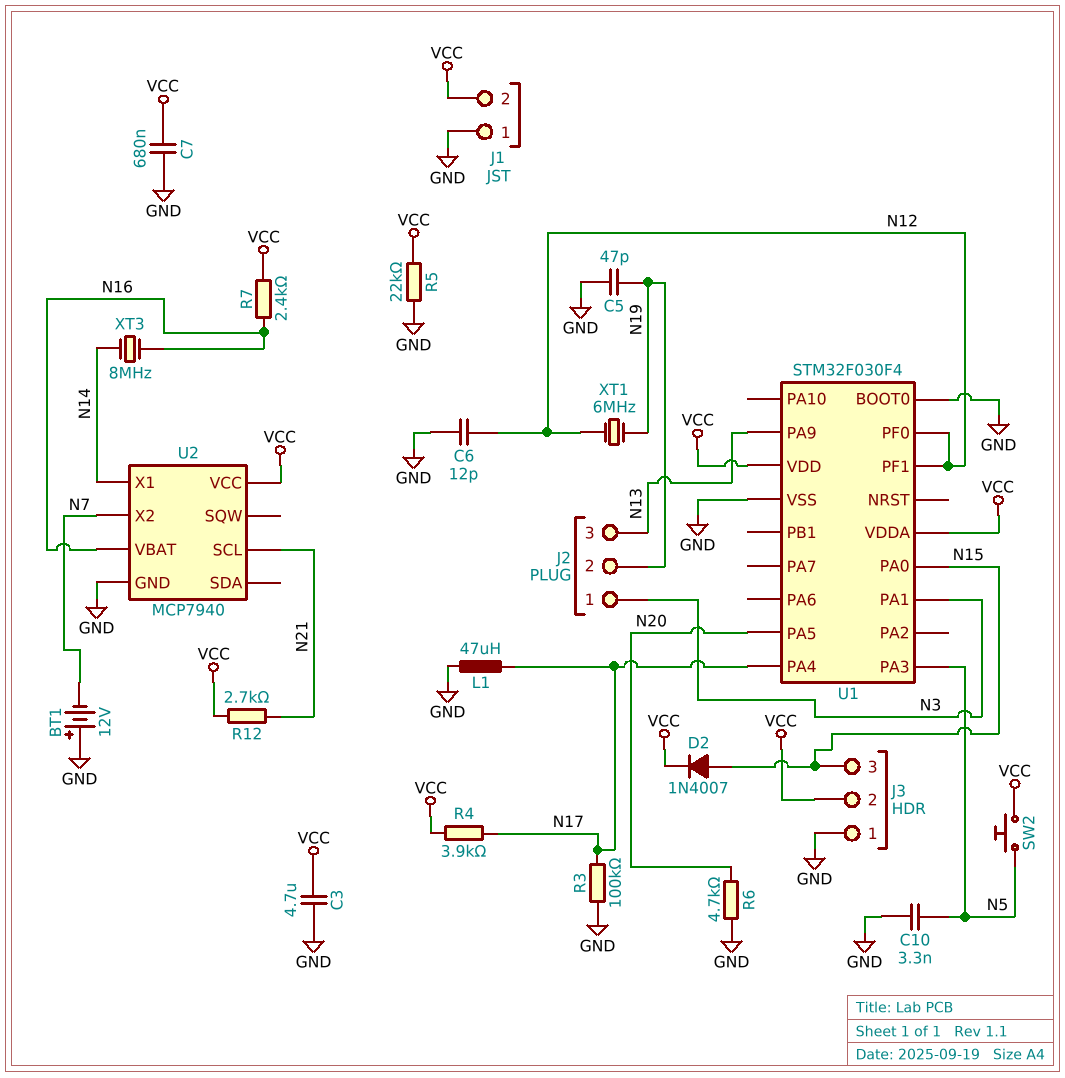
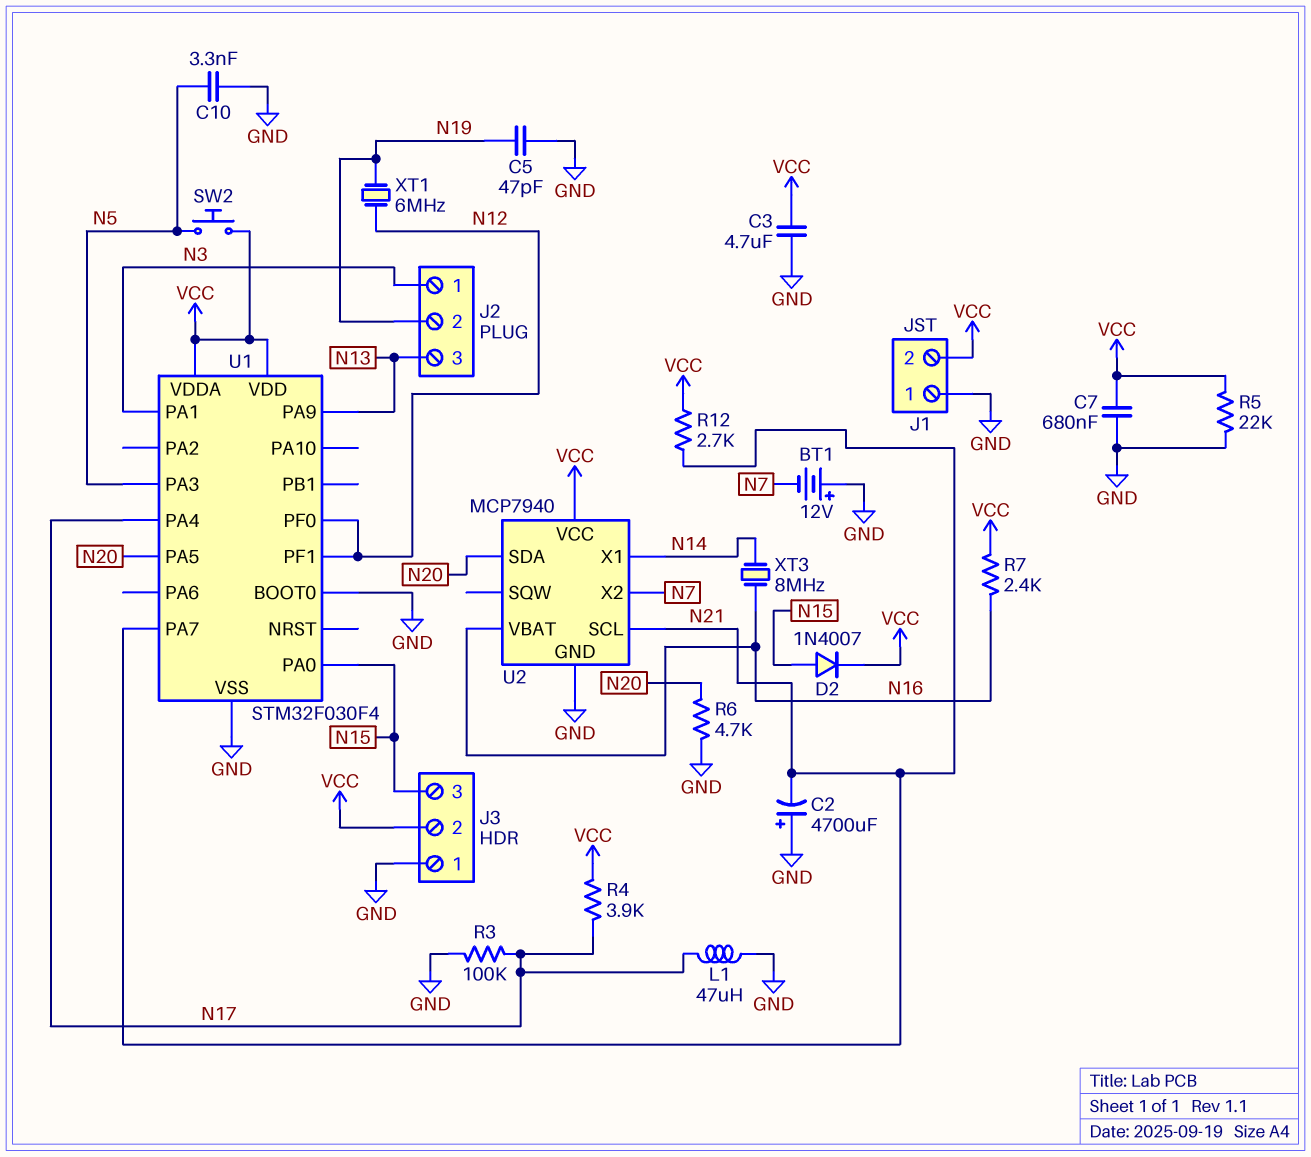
C2: none -> 4700uF (plus GND, minus N21)
C6: 12pF (GND, N12) -> none
U1 pin PA7: none -> N21
U2 pin SDA: none -> N20

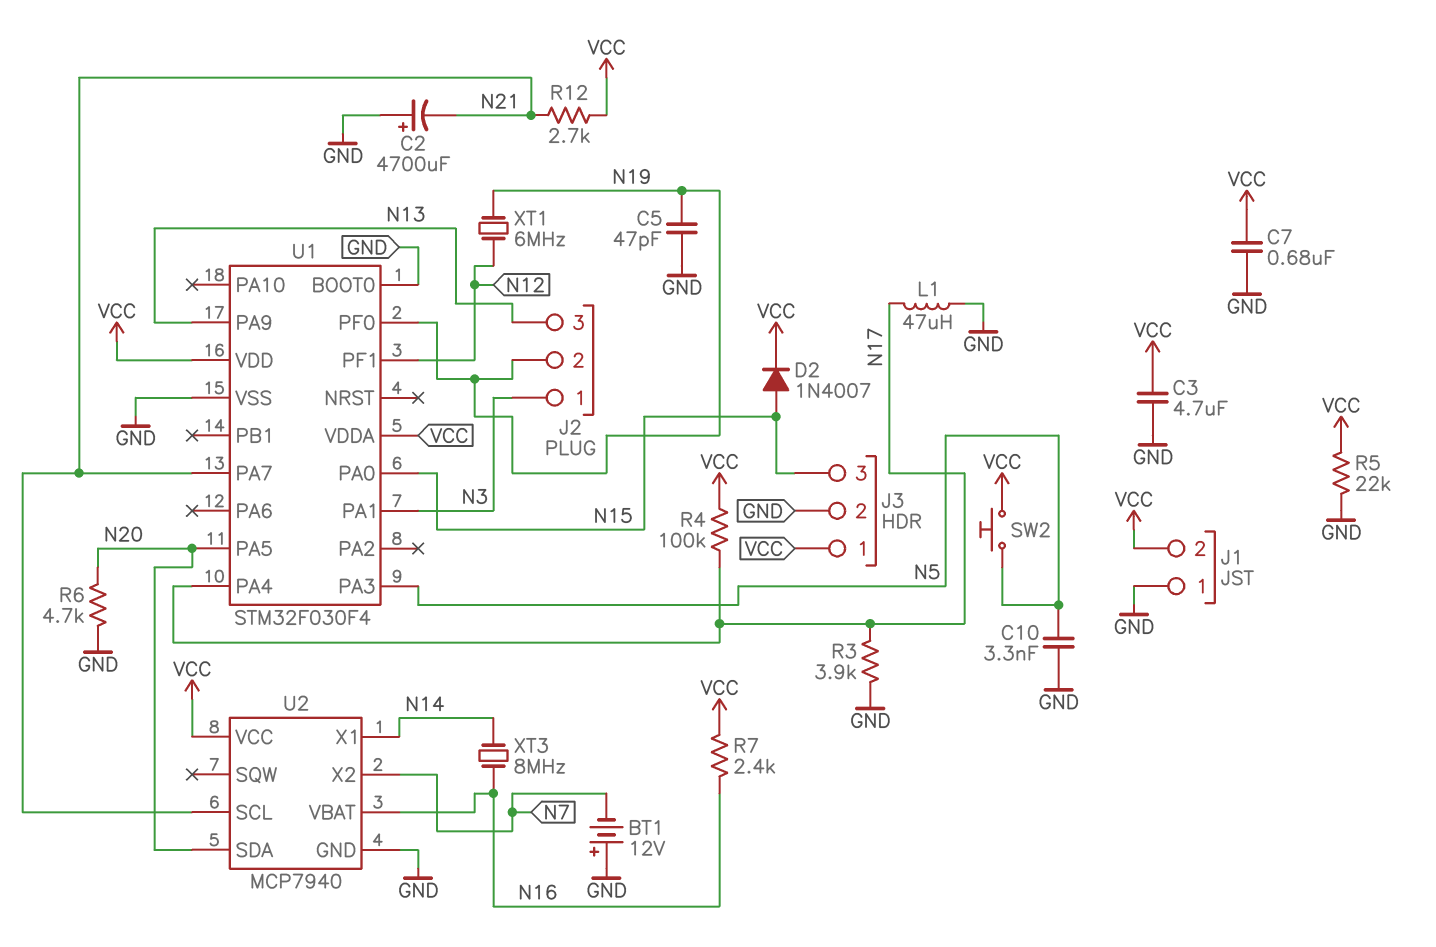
J3 pin 1: GND -> VCC
J3 pin 2: VCC -> GND
R3: 100k (GND, N17) -> 3.9k (GND, N17)
R4: 3.9k (N17, VCC) -> 100k (N17, VCC)
U1 pin PF0: N12 -> N19

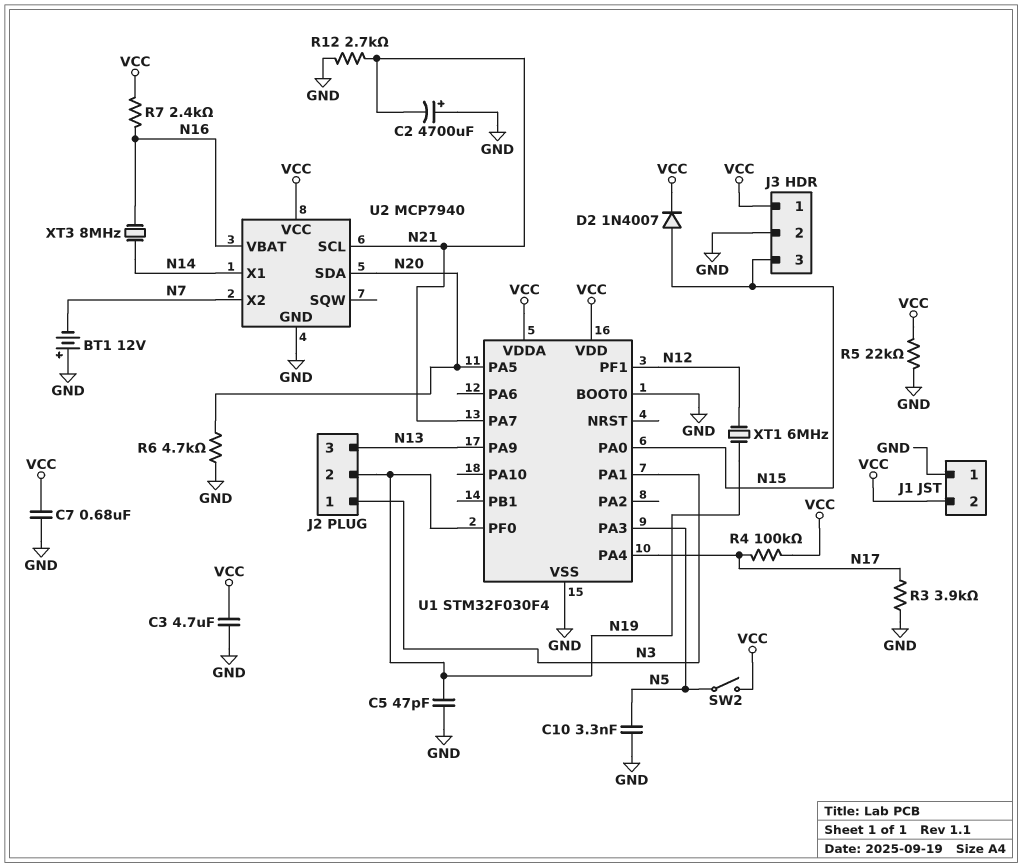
L1: 47uH (GND, N17) -> none
R12: 2.7k (N21, VCC) -> 2.7k (GND, N21)
SW2: button (N5, VCC) -> switch (N5, VCC)

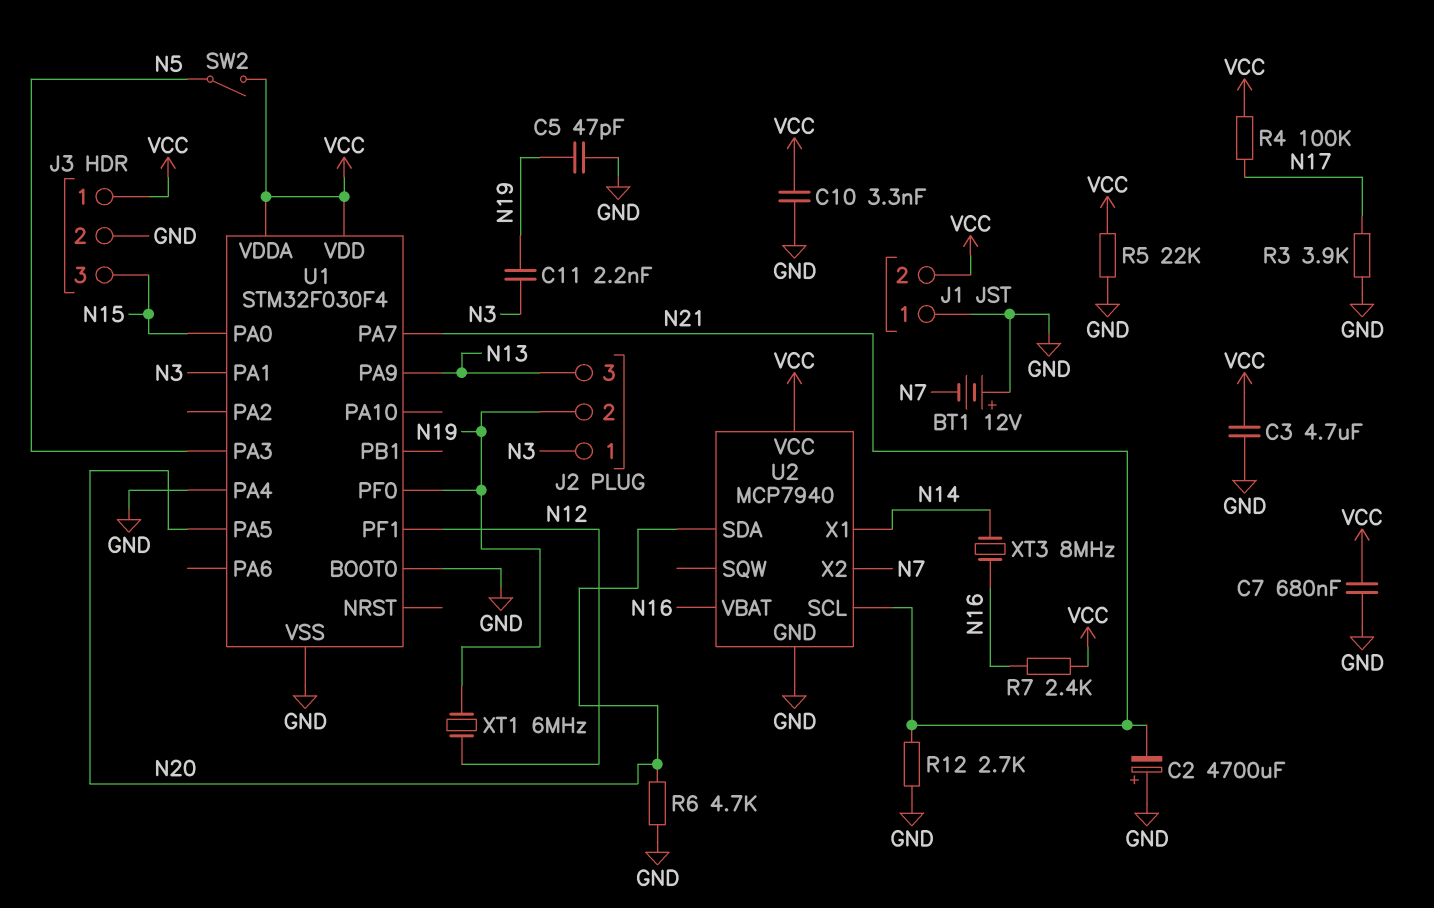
C10: 3.3nF (GND, N5) -> 3.3nF (GND, VCC)
C11: none -> 2.2nF (N3, N19)
D2: diode 1N4007 (A N15, K VCC) -> none
U1 pin PA4: N17 -> GND

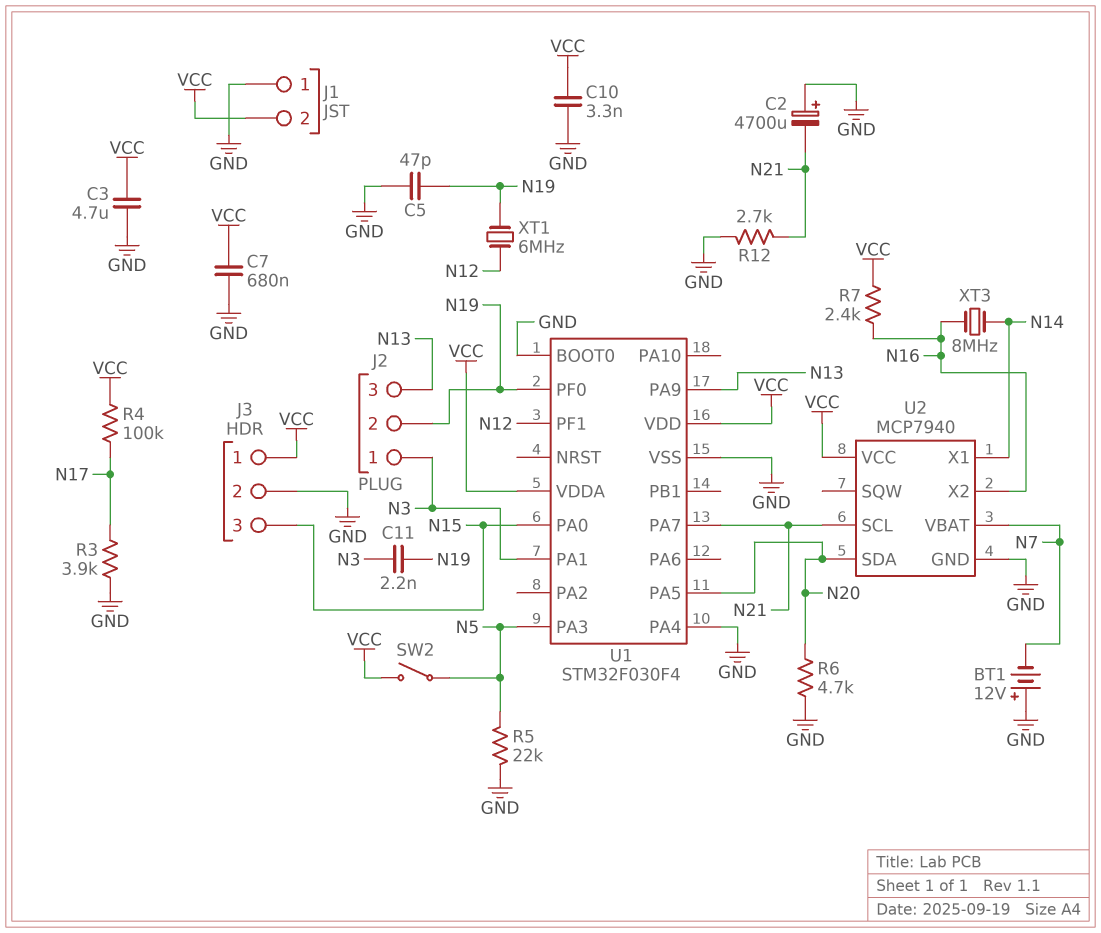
R5: 22k (GND, VCC) -> 22k (GND, N5)
U2 pin VBAT: N16 -> N7
U2 pin X2: N7 -> N16

